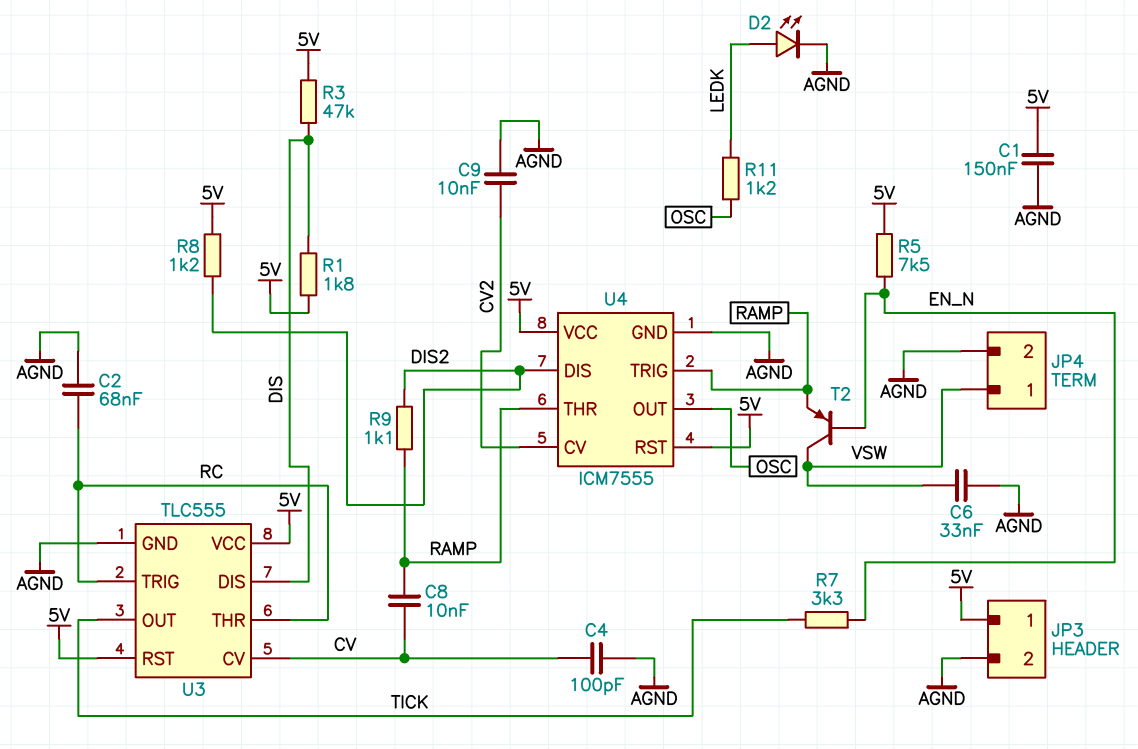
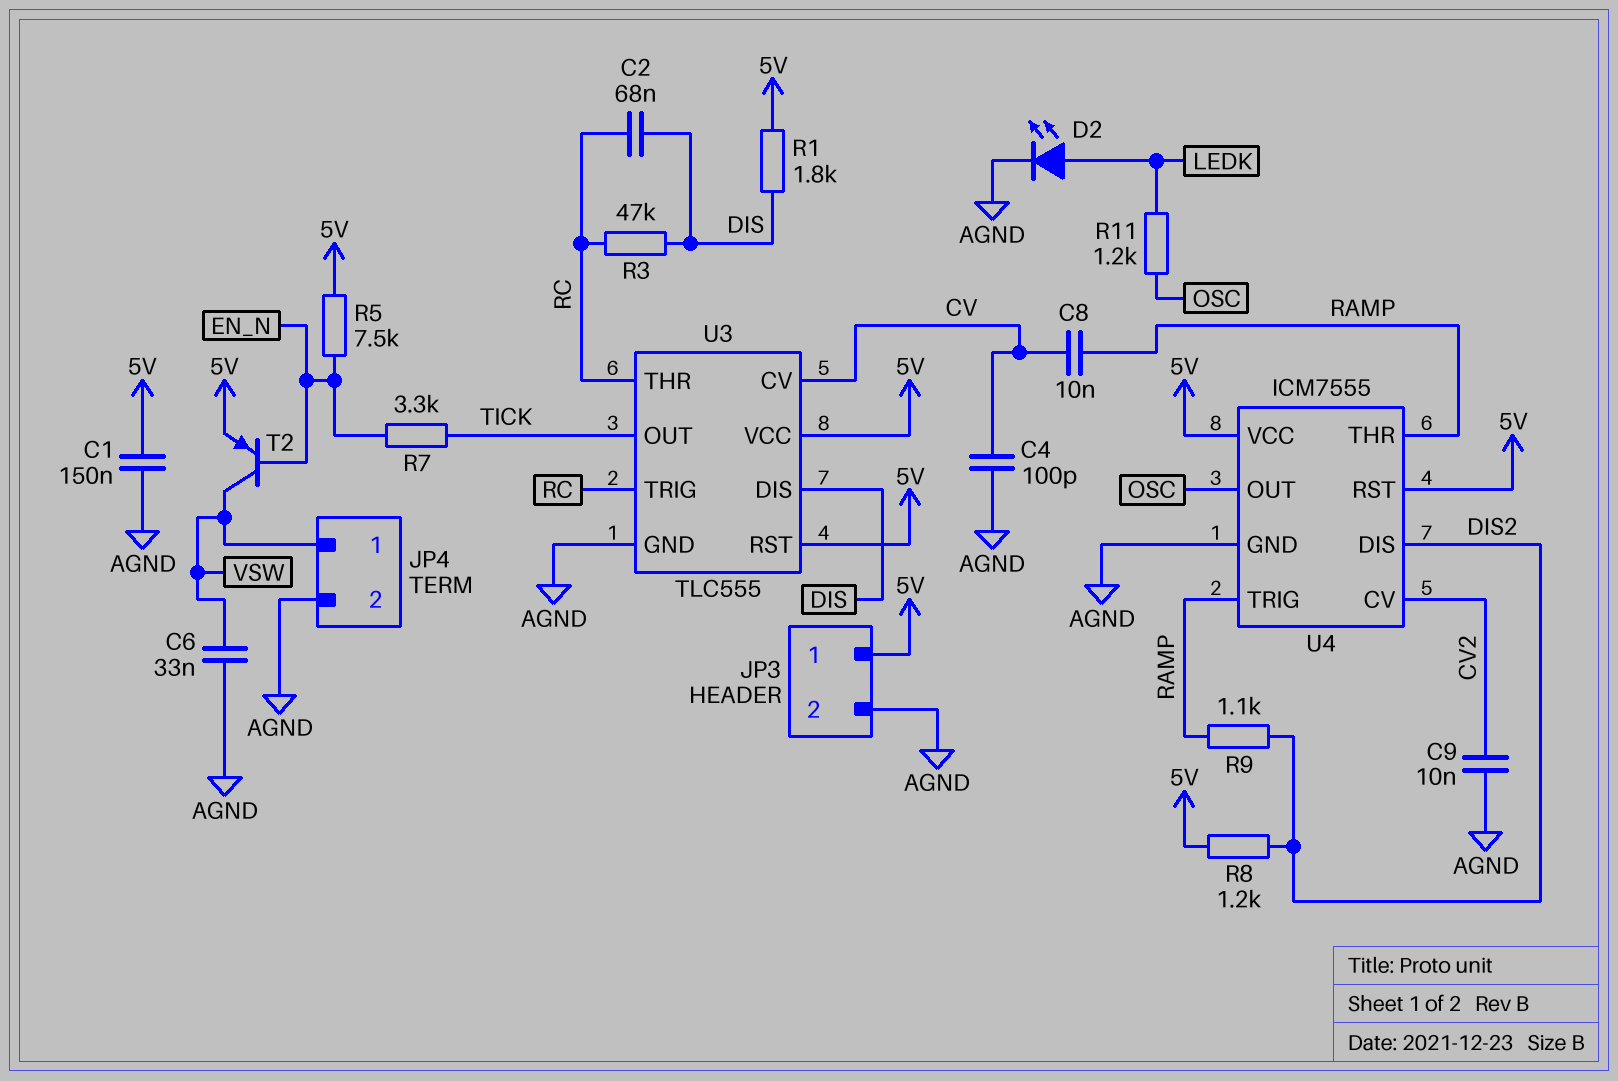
C2: 68nF (AGND, RC) -> 68nF (DIS, RC)
R3: 47k (5V, DIS) -> 47k (DIS, RC)
T2: PNP (B EN_N, C VSW, E RAMP) -> PNP (B EN_N, C VSW, E 5V)

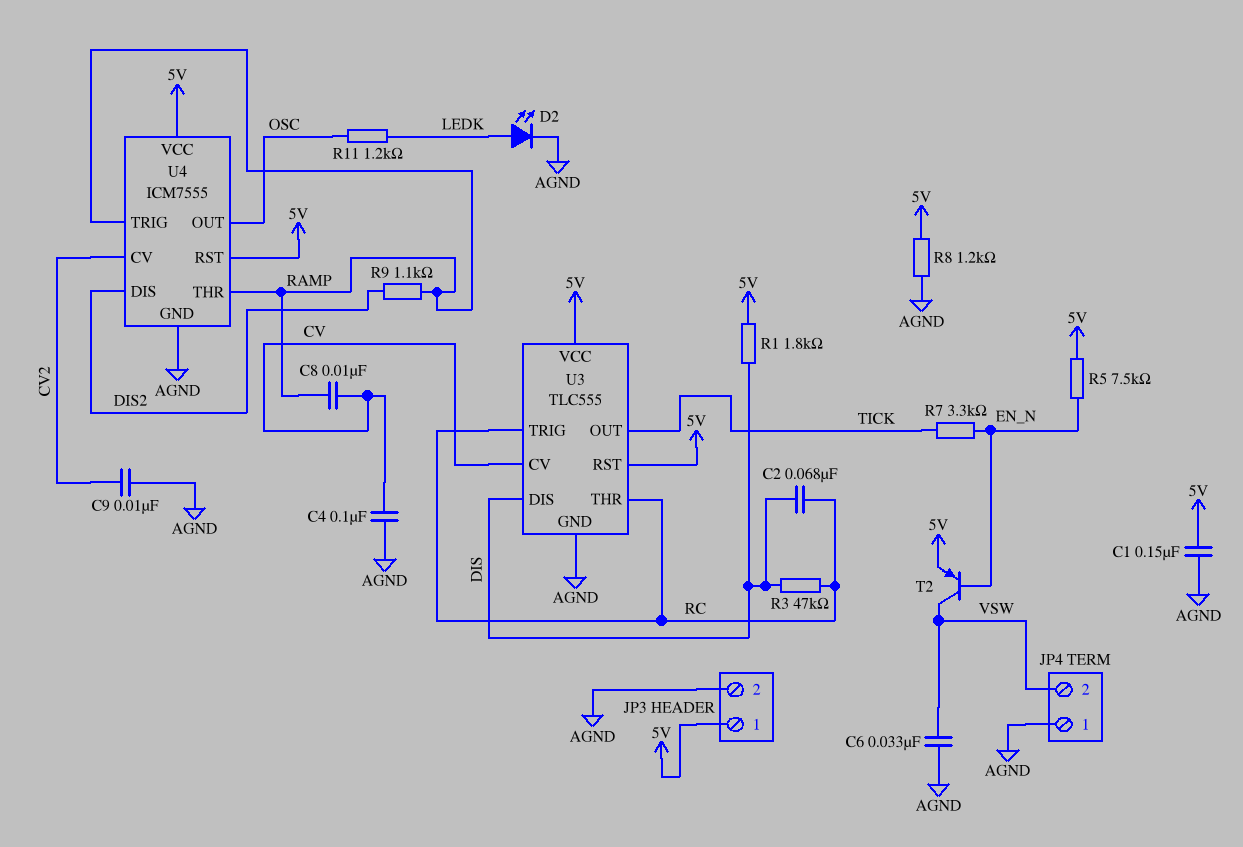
C4: 100pF (AGND, CV) -> 100nF (AGND, CV)
JP4 pin 1: VSW -> AGND
JP4 pin 2: AGND -> VSW
R8: 1.2k (5V, DIS2) -> 1.2k (5V, AGND)

